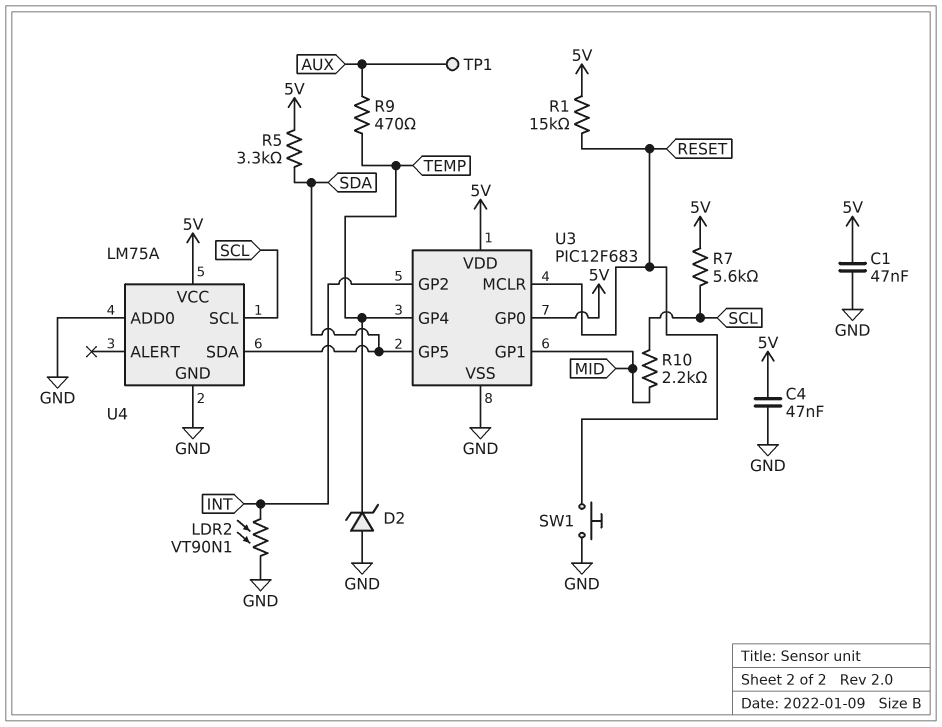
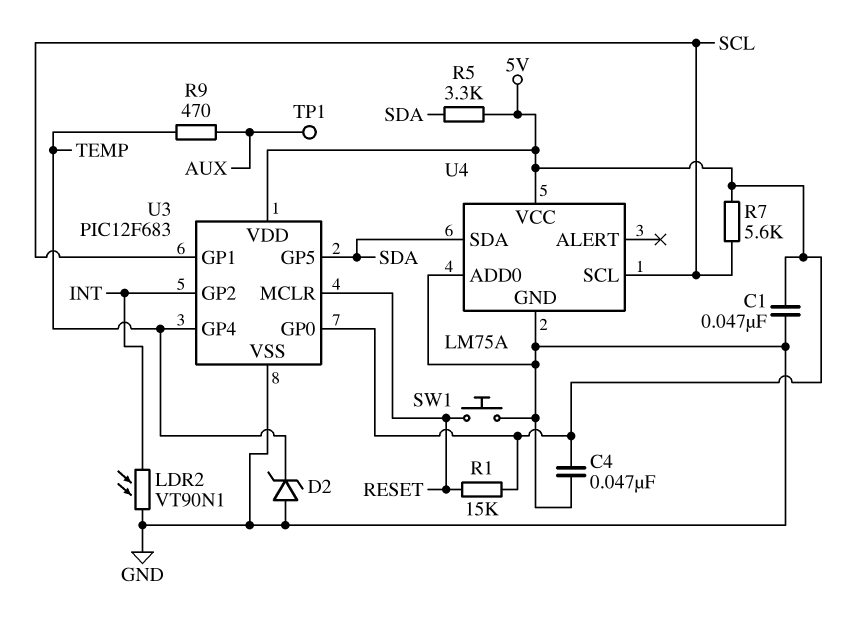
R10: 2.2k (MID, SCL) -> none
U3 pin GP1: MID -> SCL

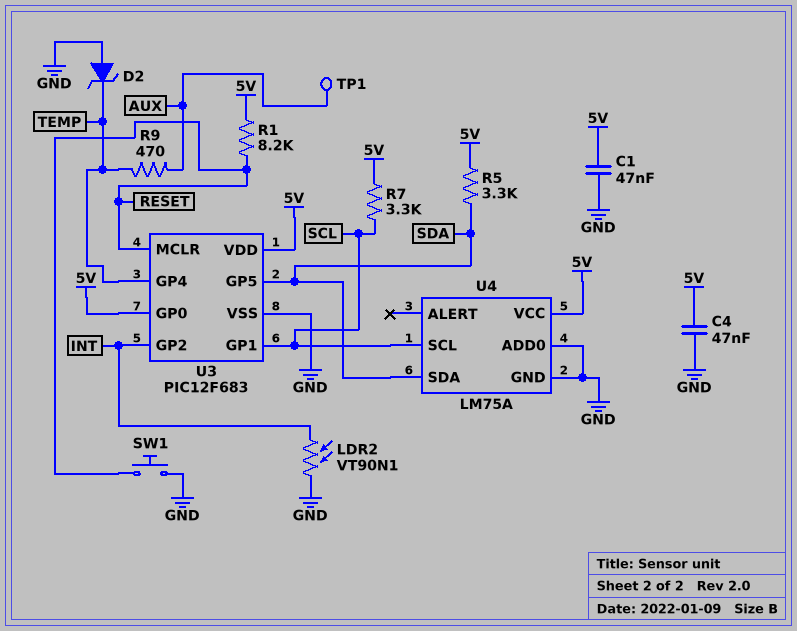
R1: 15k (5V, RESET) -> 8.2k (5V, RESET)
R7: 5.6k (5V, SCL) -> 3.3k (5V, SCL)

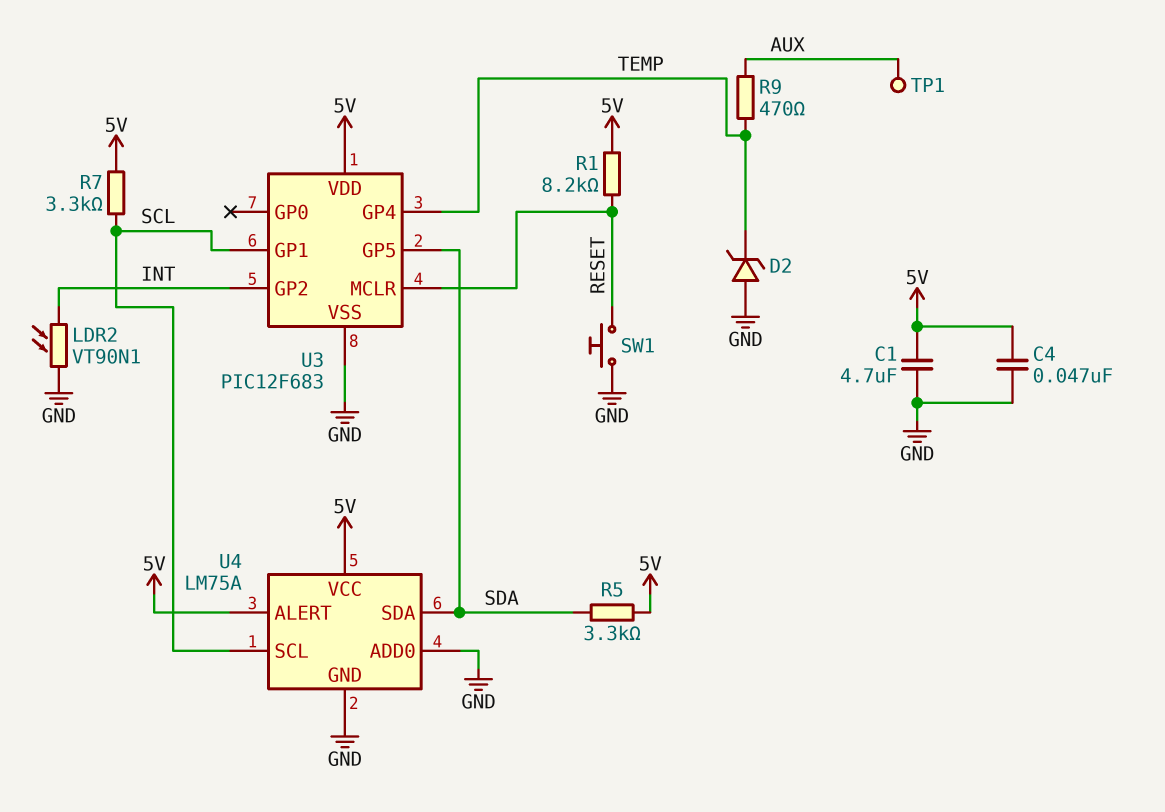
C1: 47nF (5V, GND) -> 4.7uF (5V, GND)
U3 pin GP0: 5V -> none
U4 pin ALERT: none -> 5V

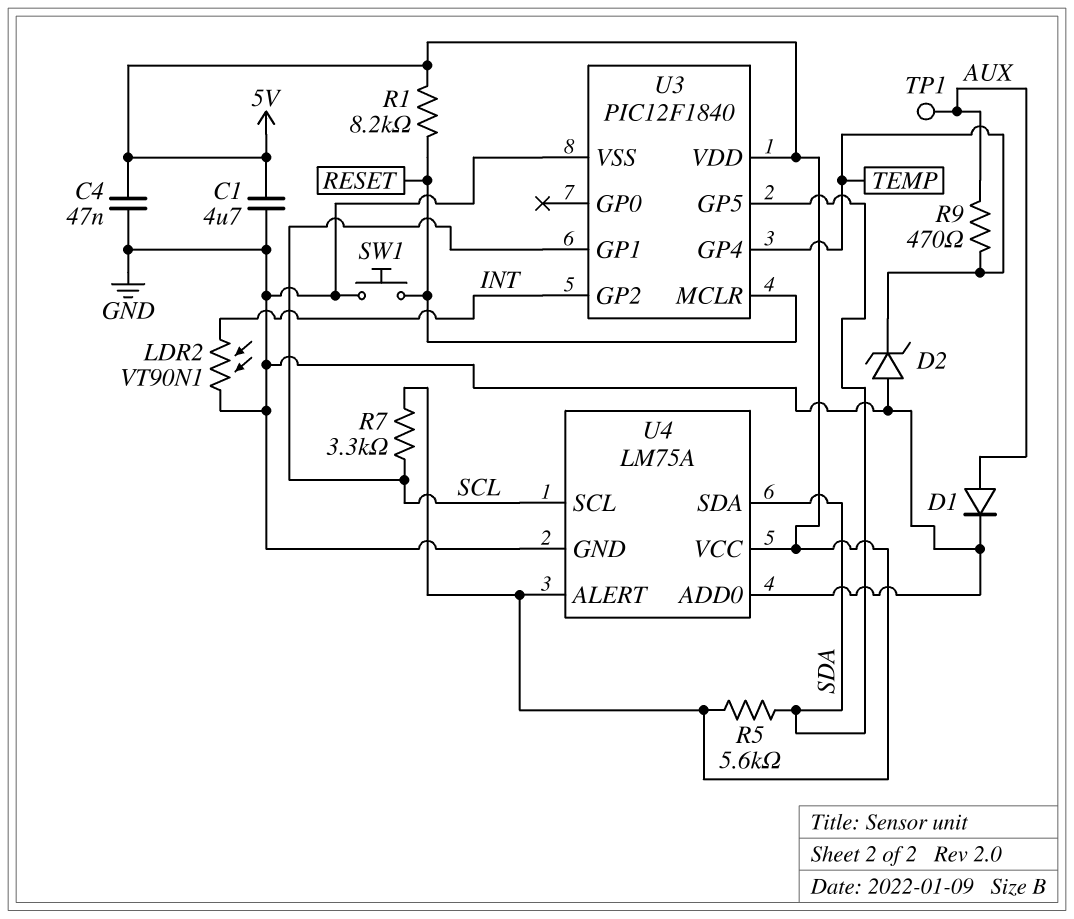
D1: none -> diode (A AUX, K GND)
R5: 3.3k (5V, SDA) -> 5.6k (5V, SDA)
U3: PIC12F683 -> PIC12F1840

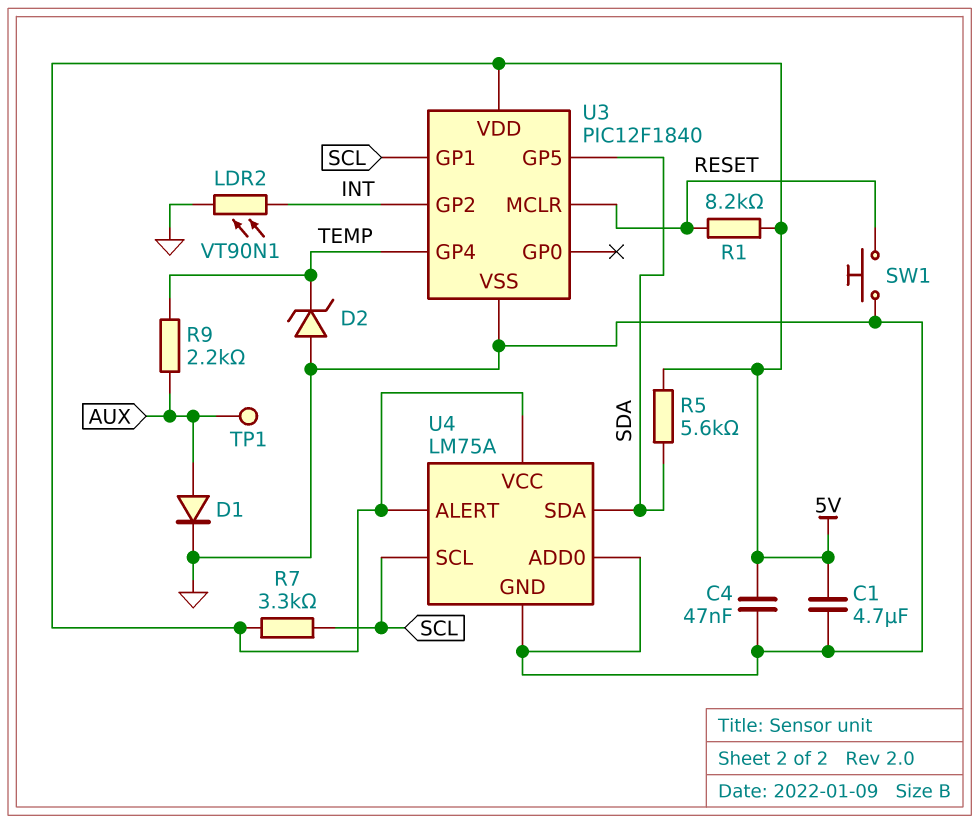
R9: 470 (AUX, TEMP) -> 2.2k (AUX, TEMP)

